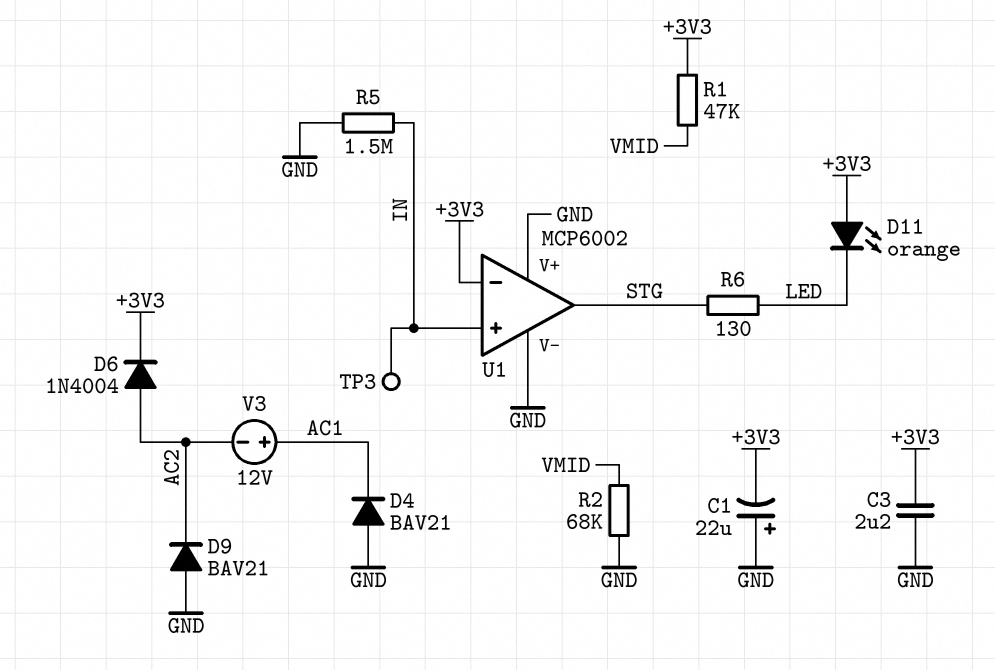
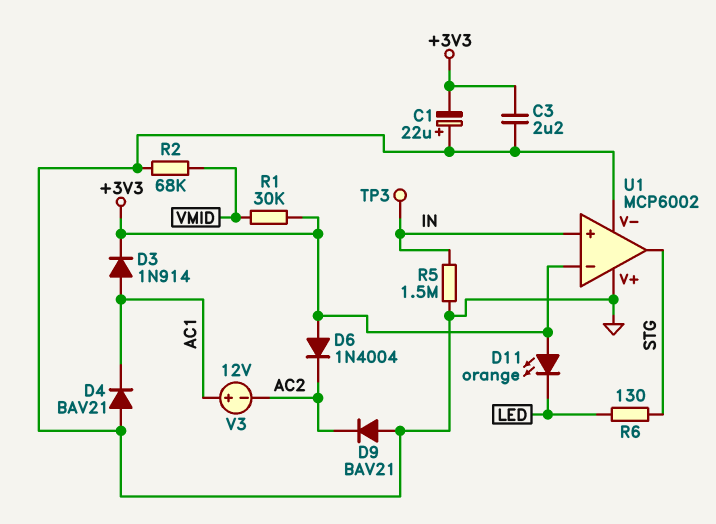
D3: none -> diode 1N914 (A AC1, K +3V3)
D6: diode 1N4004 (A AC2, K +3V3) -> diode 1N4004 (A +3V3, K AC2)
R1: 47k (+3V3, VMID) -> 30k (+3V3, VMID)

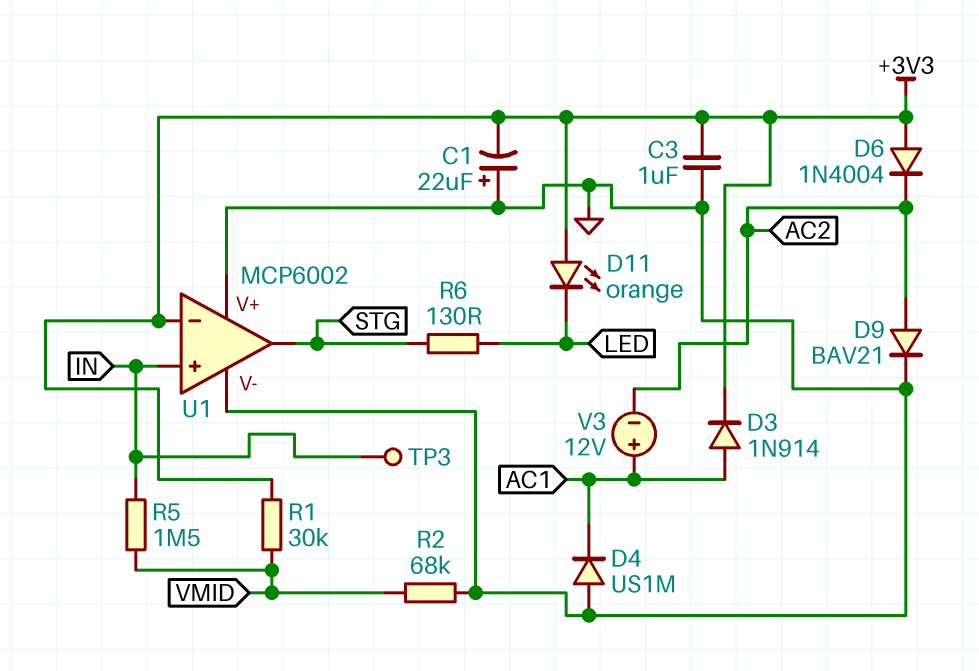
C3: 2.2uF (+3V3, GND) -> 1uF (+3V3, GND)
D4: diode BAV21 (A GND, K AC1) -> diode US1M (A GND, K AC1)
D9: diode BAV21 (A GND, K AC2) -> diode BAV21 (A AC2, K GND)
R5: 1.5M (GND, IN) -> 1.5M (IN, VMID)

